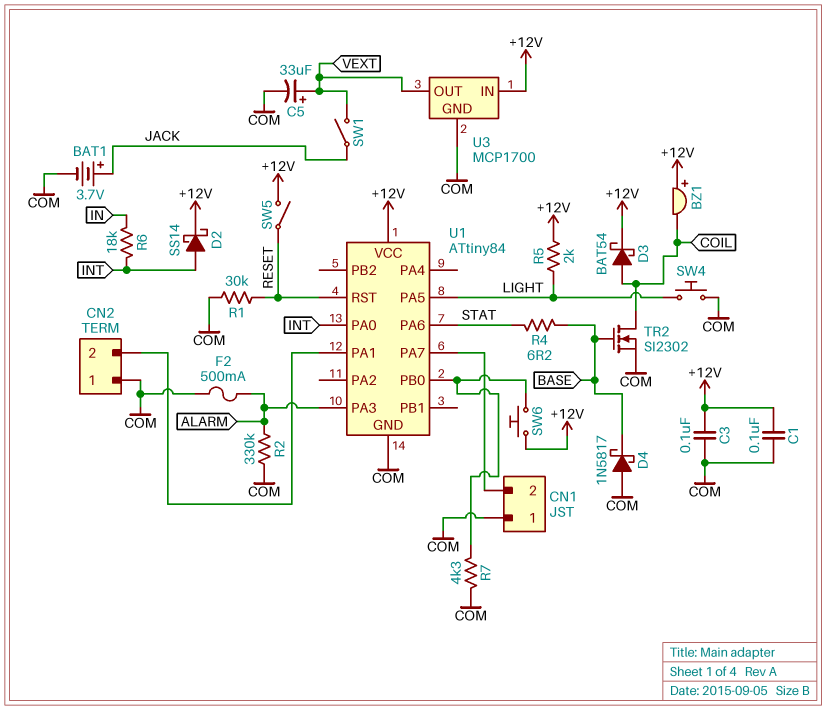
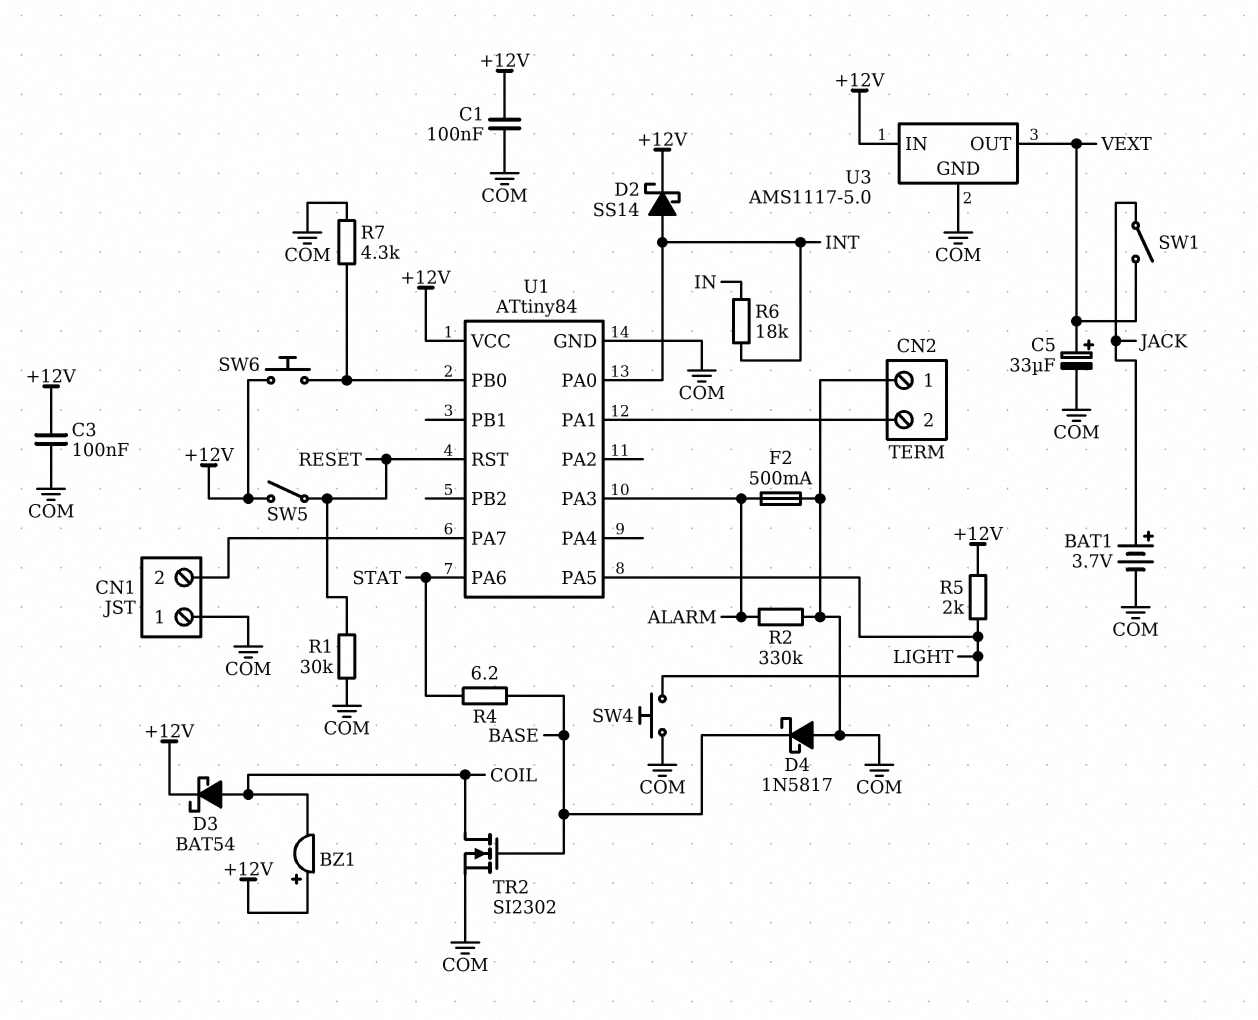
U3: MCP1700 -> AMS1117-5.0

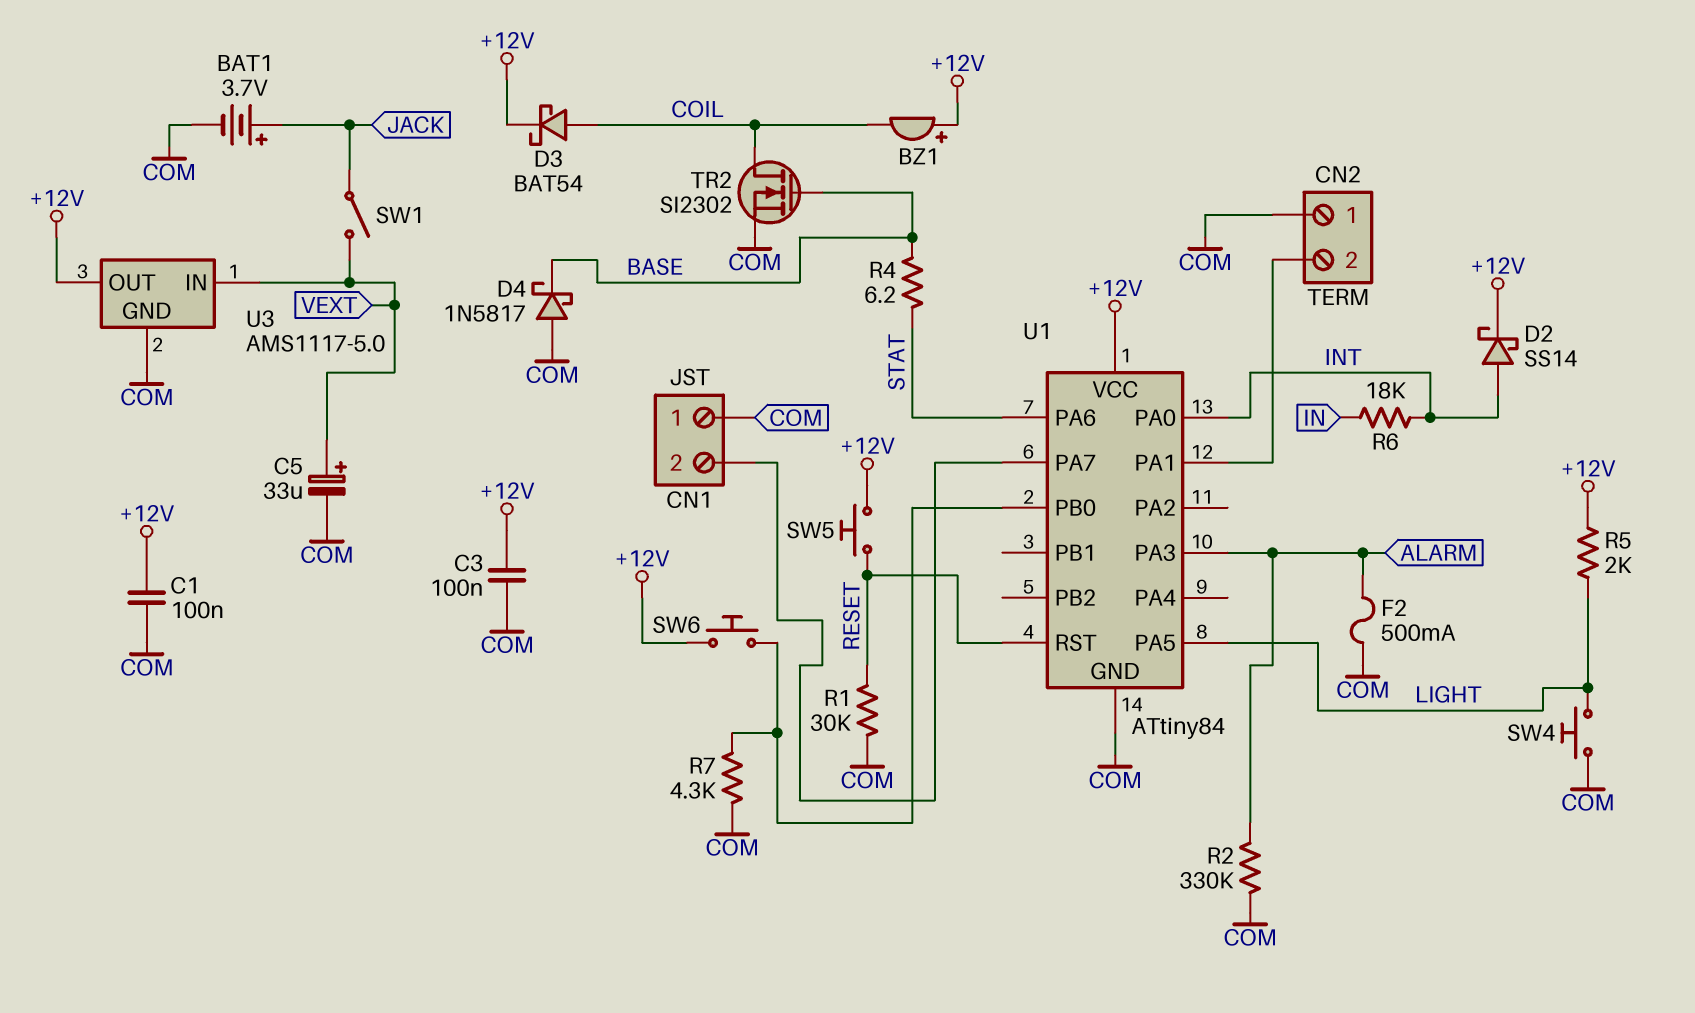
SW5: switch (+12V, RESET) -> button (+12V, RESET)
U3 pin IN: +12V -> VEXT
U3 pin OUT: VEXT -> +12V

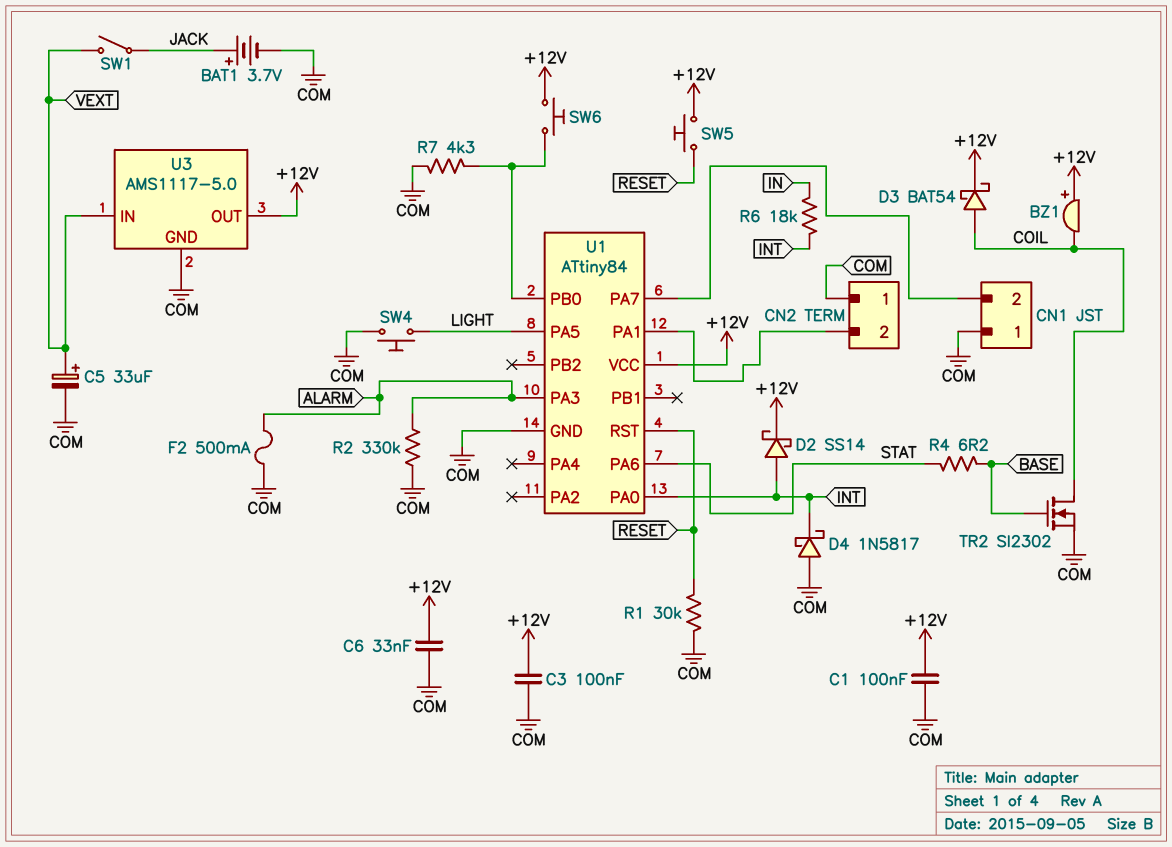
C6: none -> 33nF (+12V, COM)
D4: schottky 1N5817 (A COM, K BASE) -> schottky 1N5817 (A COM, K INT)
R5: 2k (+12V, LIGHT) -> none

